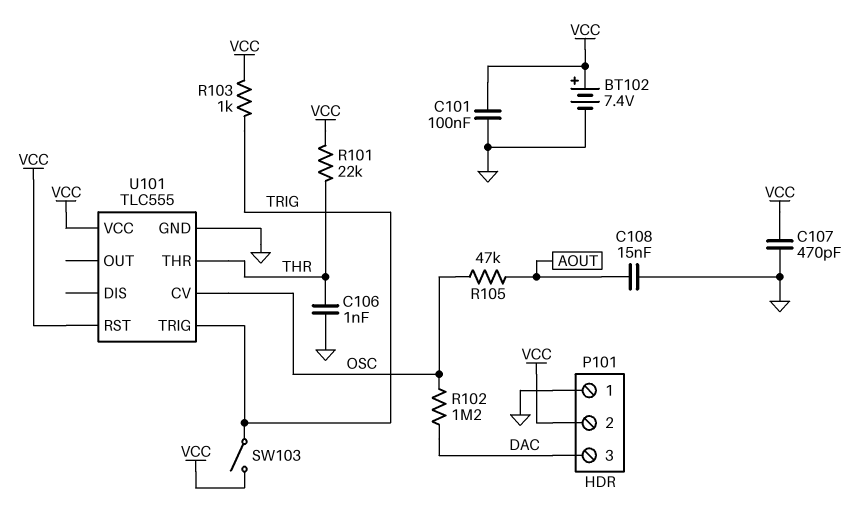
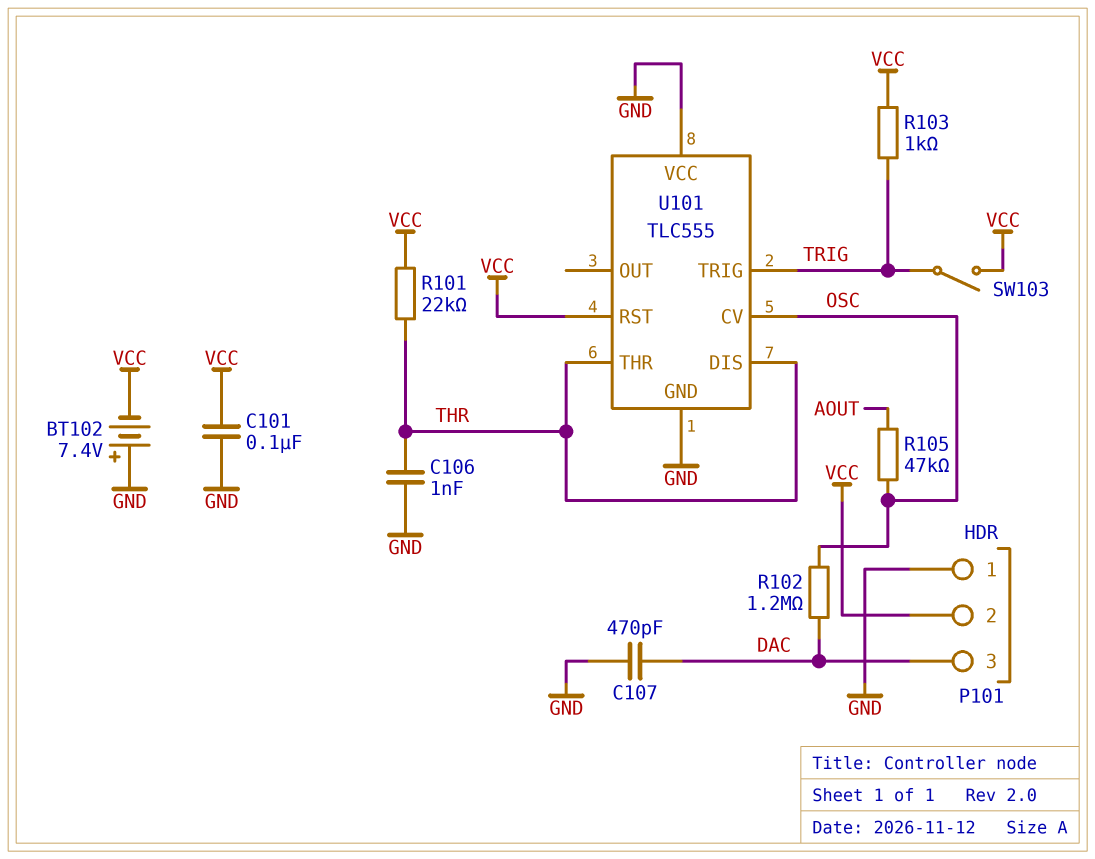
BT102: 7.4V (plus VCC, minus GND) -> 7.4V (plus GND, minus VCC)
C107: 470pF (GND, VCC) -> 470pF (DAC, GND)
C108: 15nF (AOUT, GND) -> none
U101 pin DIS: none -> THR
U101 pin VCC: VCC -> GND

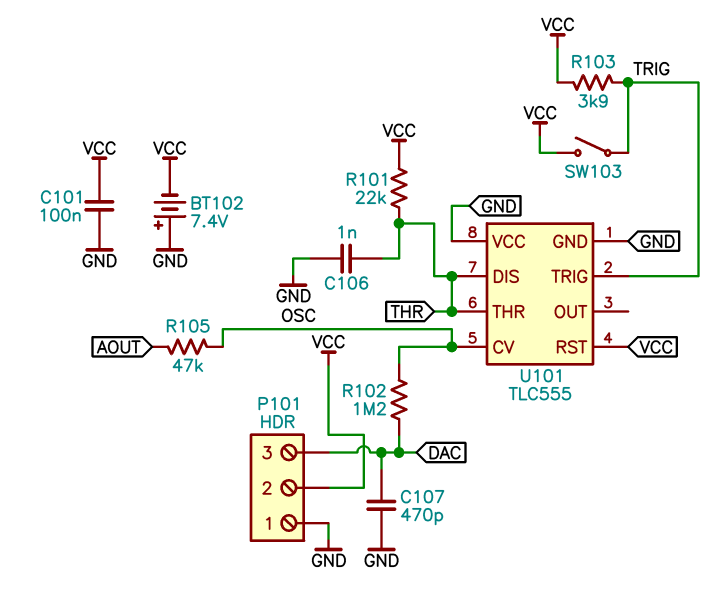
R103: 1k (TRIG, VCC) -> 3.9k (TRIG, VCC)

